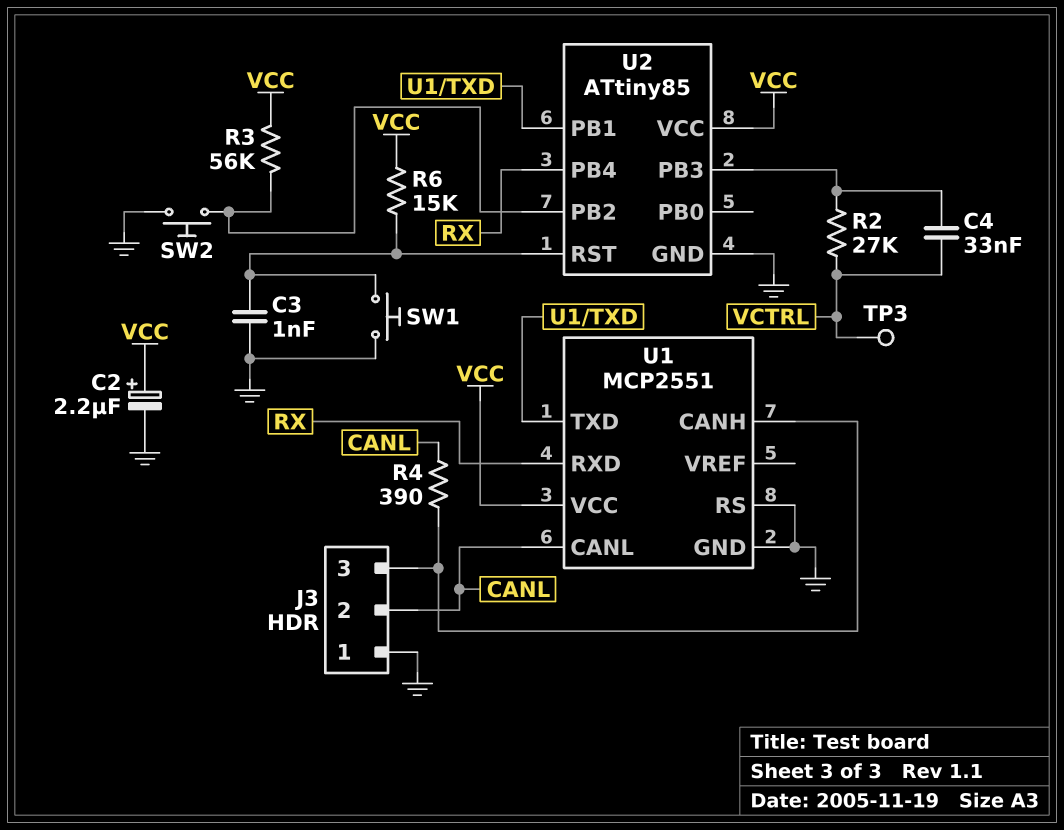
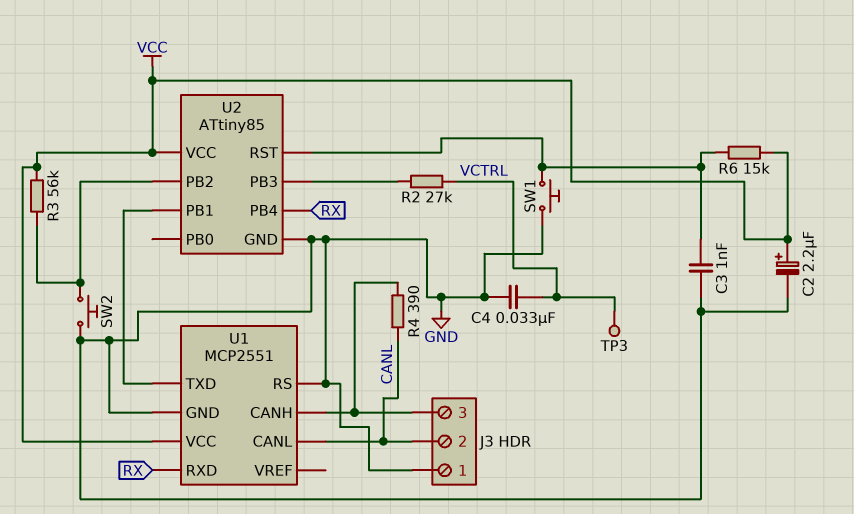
C4: 33nF (U2/PB3, VCTRL) -> 33nF (GND, VCTRL)

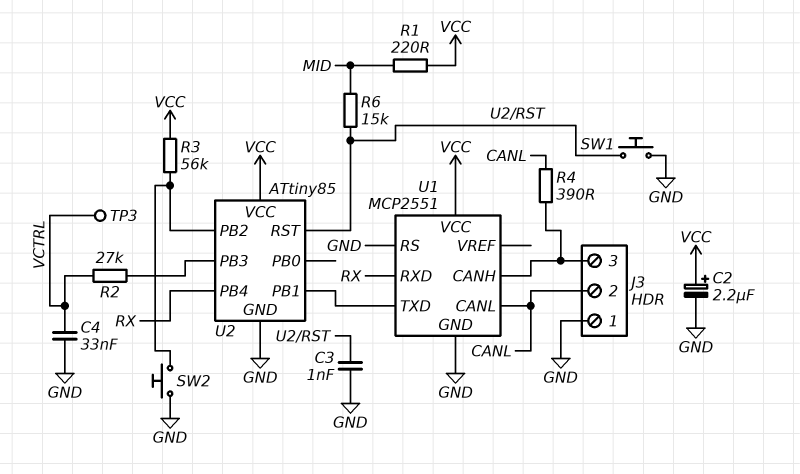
R1: none -> 220 (MID, VCC)
R6: 15k (U2/RST, VCC) -> 15k (MID, U2/RST)

